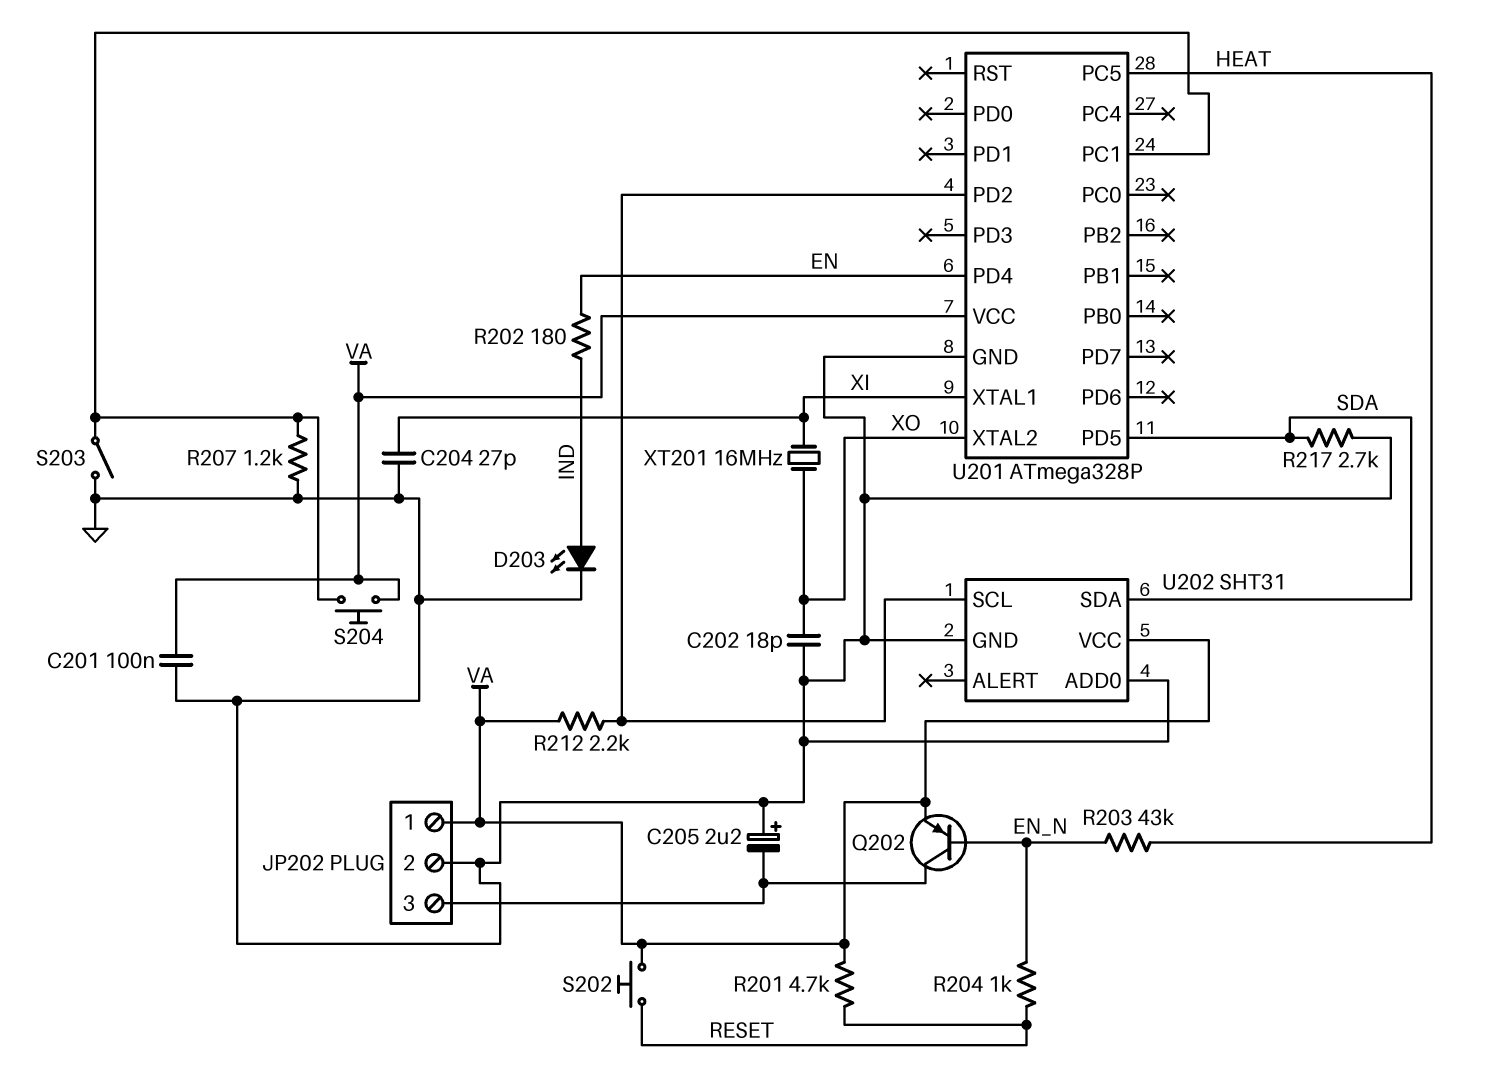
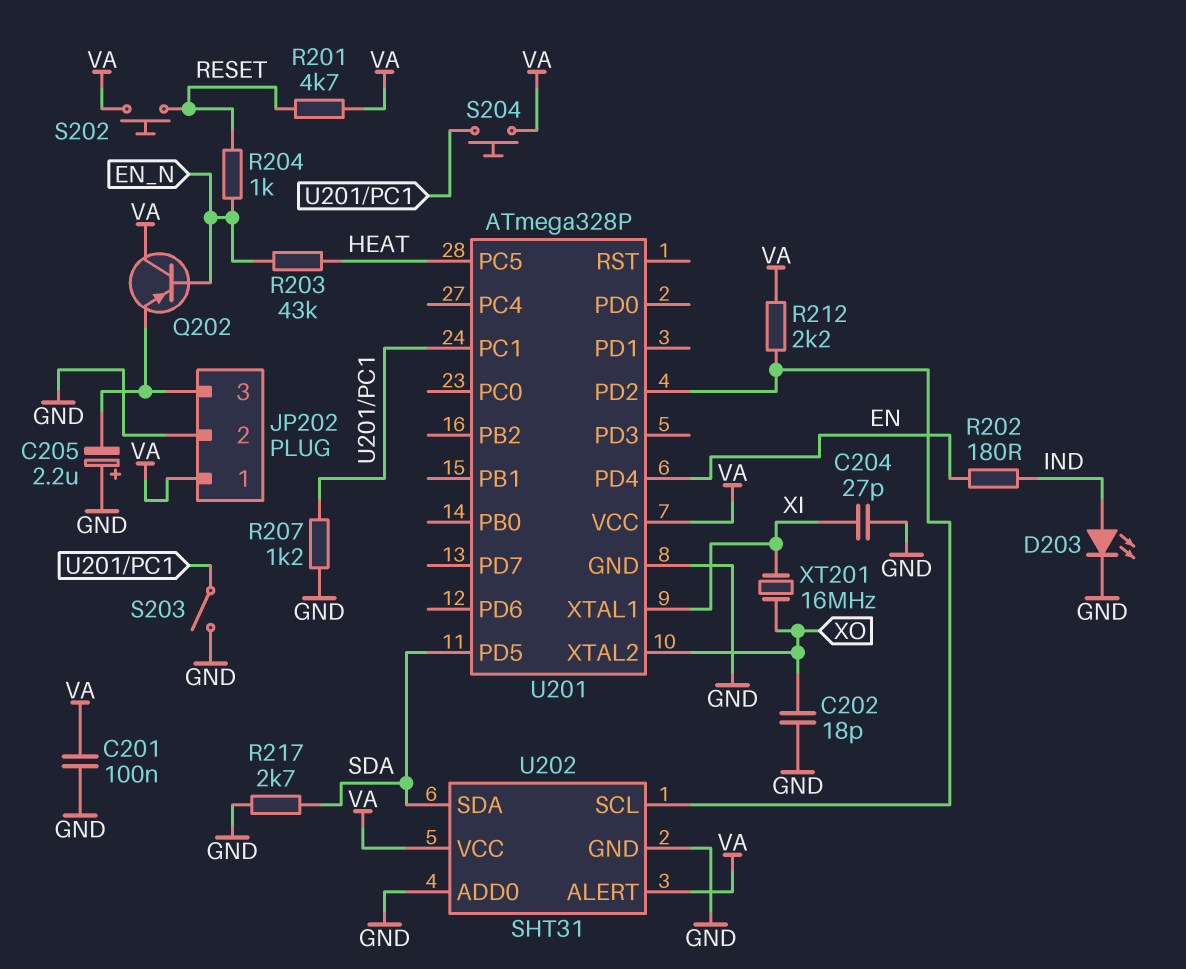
Q202: PNP (B EN_N, C JP202/3, E VA) -> PNP (B EN_N, C VA, E JP202/3)
U202 pin ALERT: none -> VA

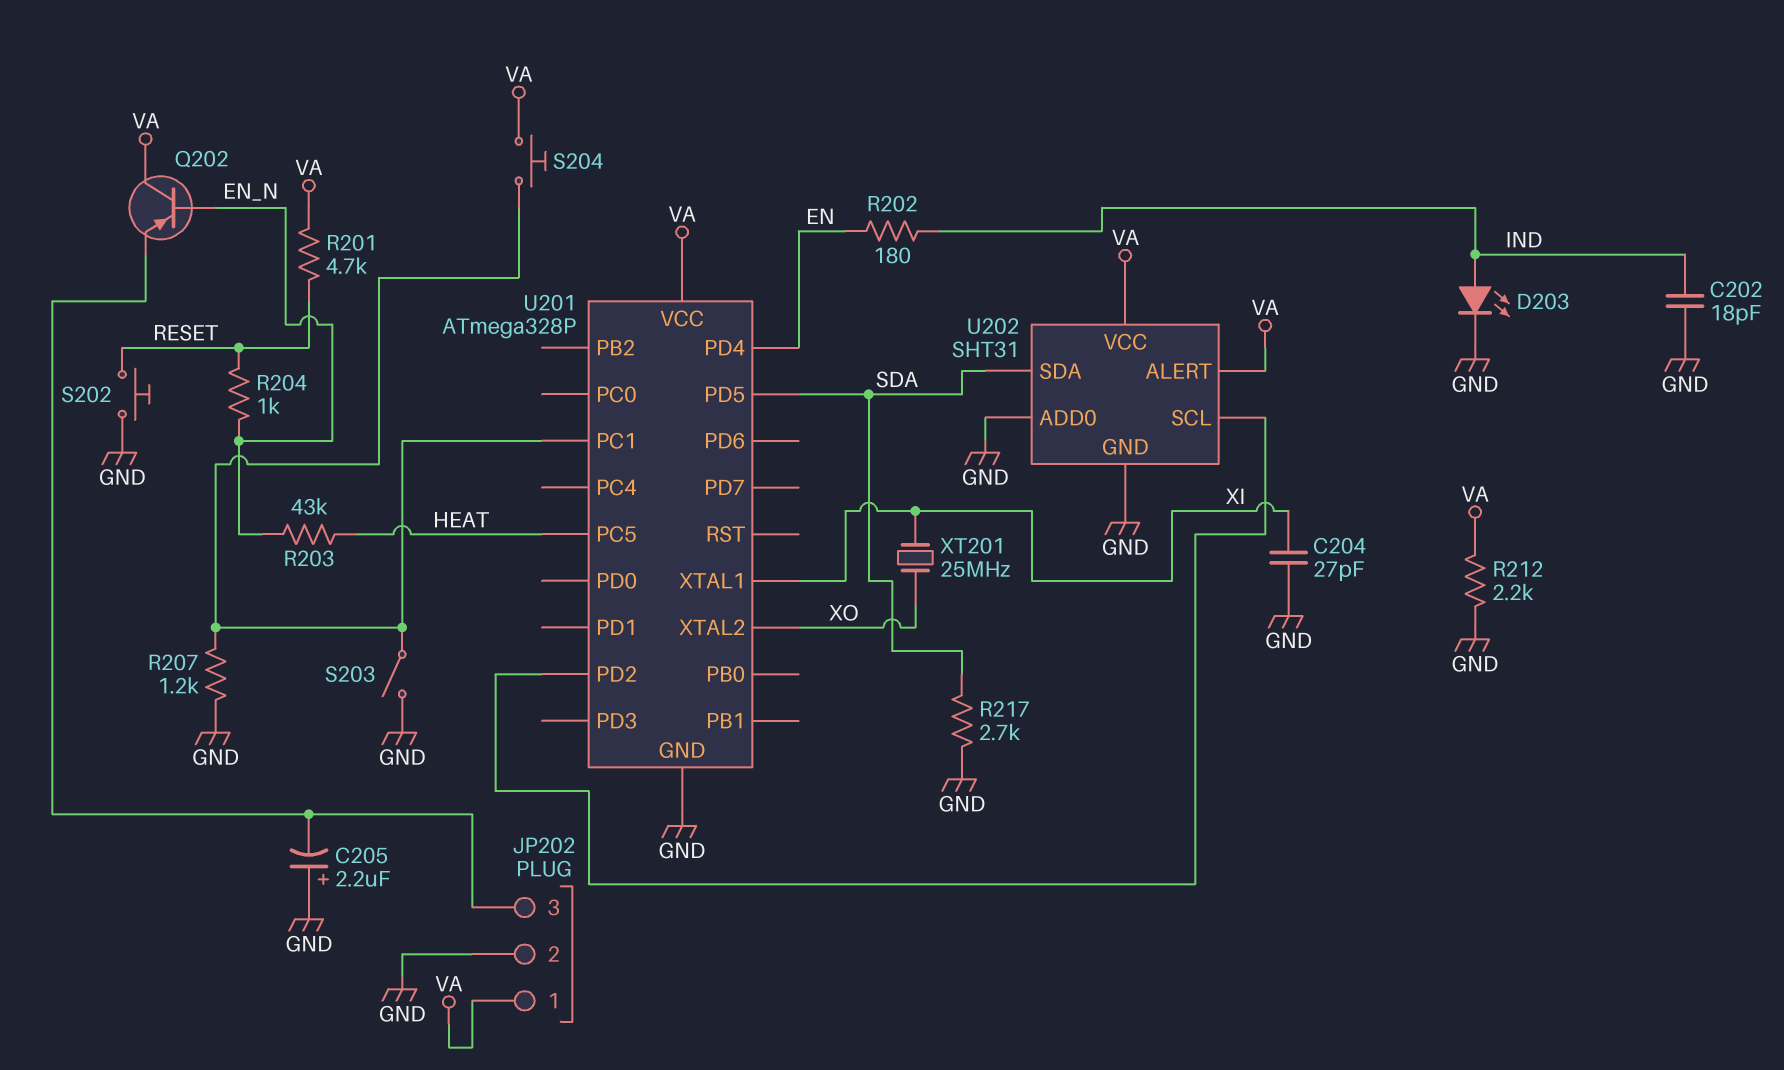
C201: 100nF (GND, VA) -> none
C202: 18pF (GND, XO) -> 18pF (GND, IND)
R212: 2.2k (U201/PD2, VA) -> 2.2k (GND, VA)
S202: button (RESET, VA) -> button (GND, RESET)
XT201: 16MHz (XI, XO) -> 25MHz (XI, XO)

